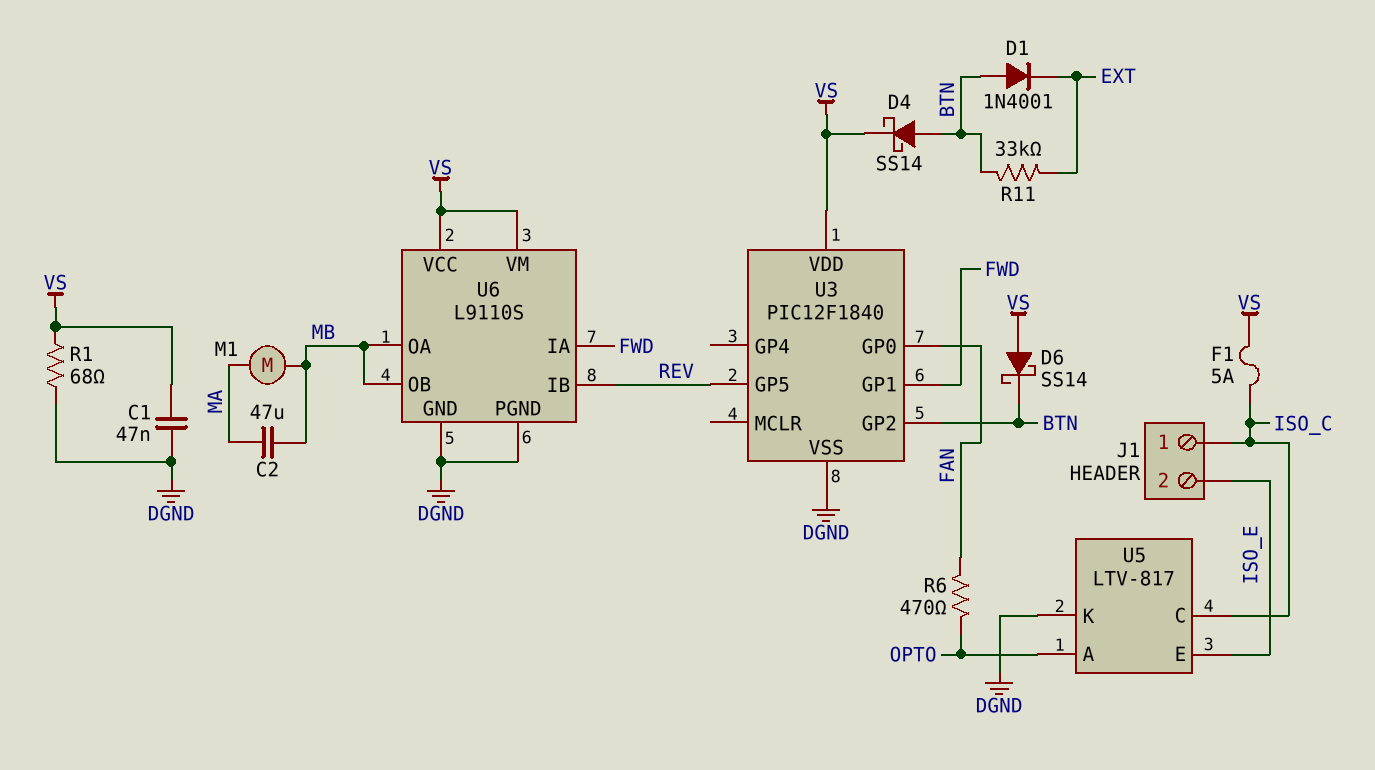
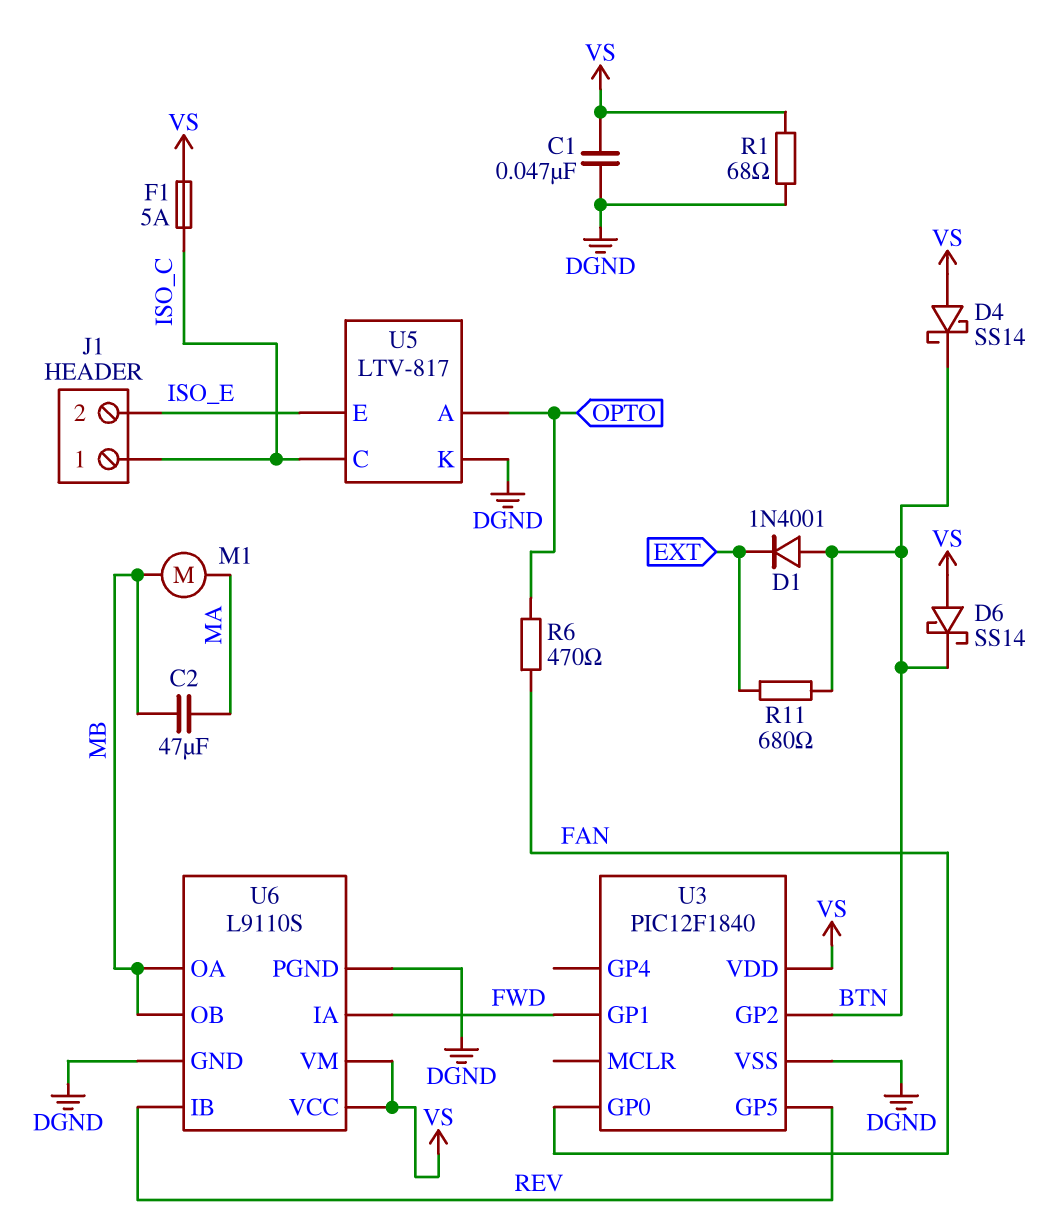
D4: schottky SS14 (A BTN, K VS) -> schottky SS14 (A VS, K BTN)
R11: 33k (BTN, EXT) -> 680 (BTN, EXT)

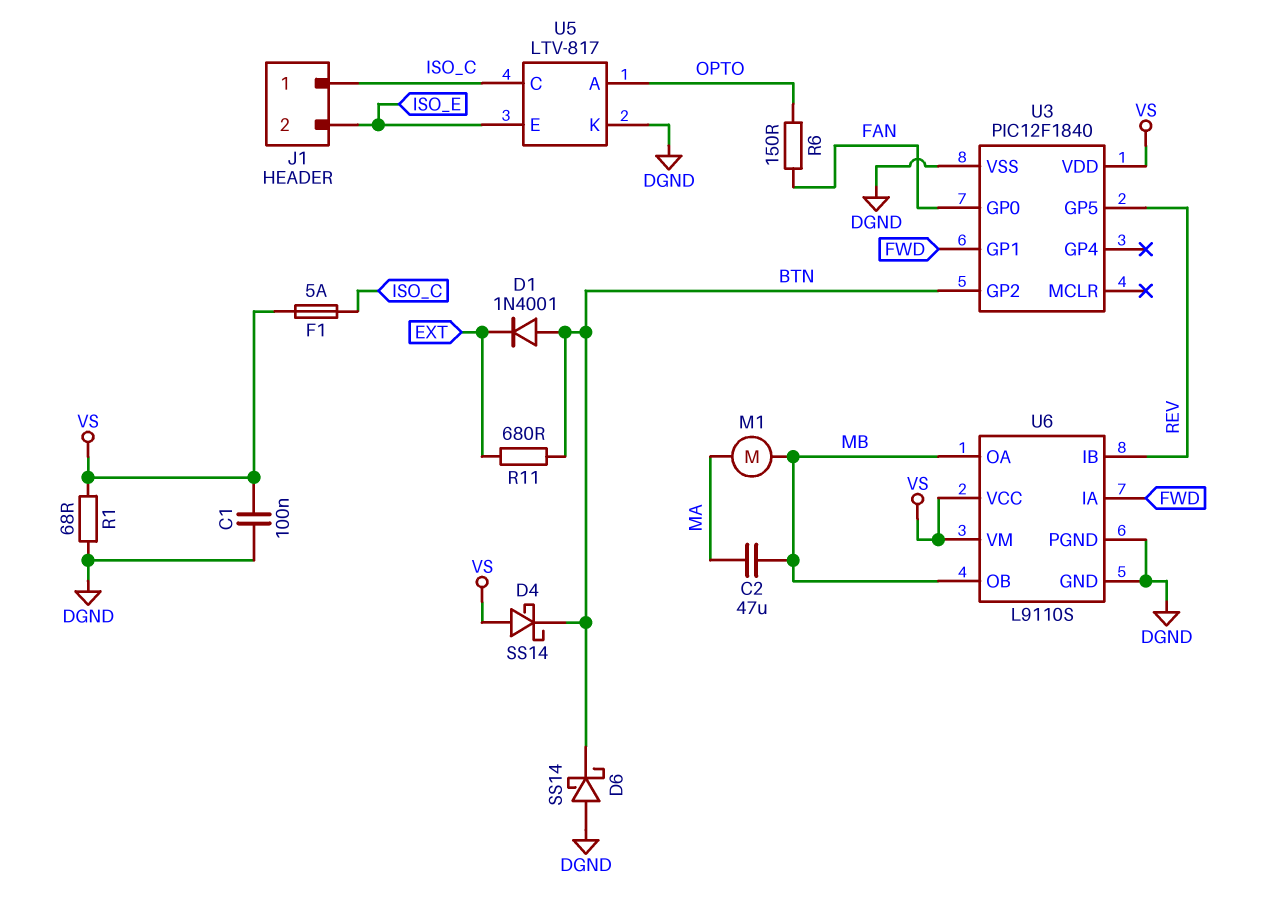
C1: 47nF (DGND, VS) -> 100nF (DGND, VS)
D6: schottky SS14 (A VS, K BTN) -> schottky SS14 (A DGND, K BTN)
R6: 470 (FAN, OPTO) -> 150 (FAN, OPTO)

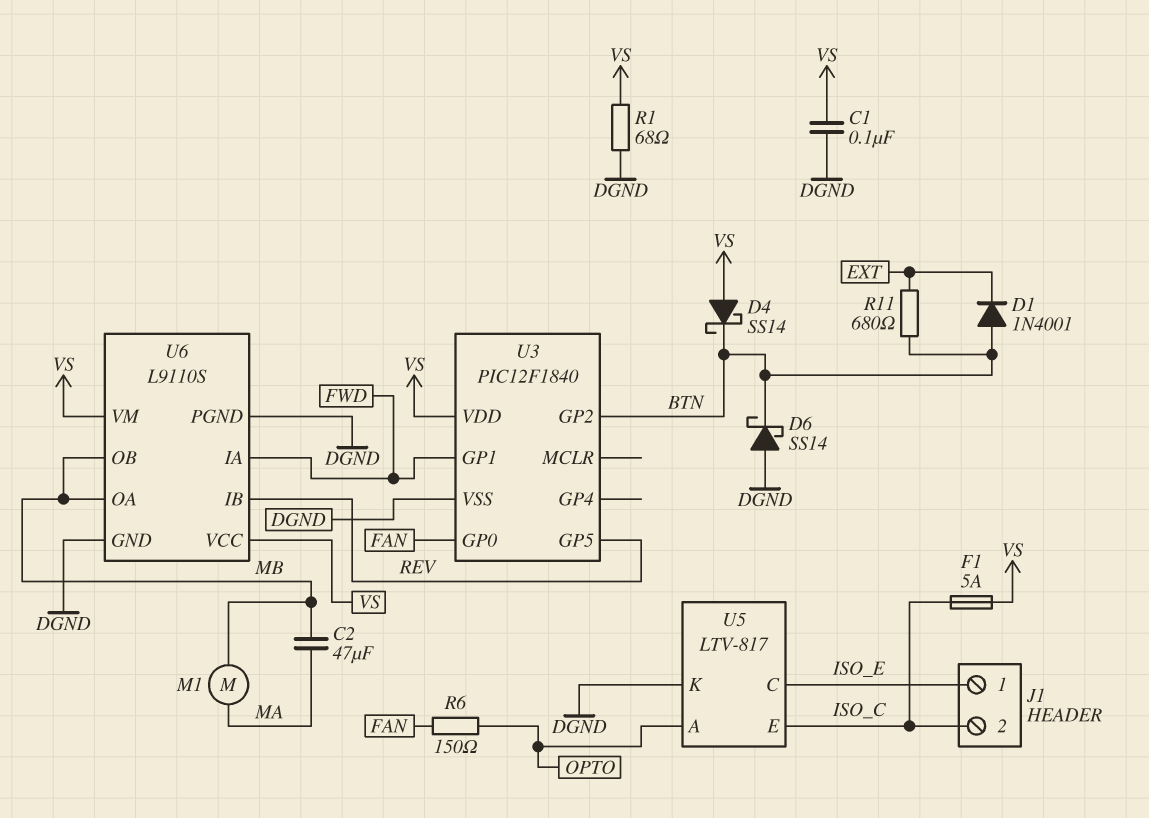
J1 pin 1: ISO_C -> ISO_E
J1 pin 2: ISO_E -> ISO_C
U5 pin C: ISO_C -> ISO_E
U5 pin E: ISO_E -> ISO_C

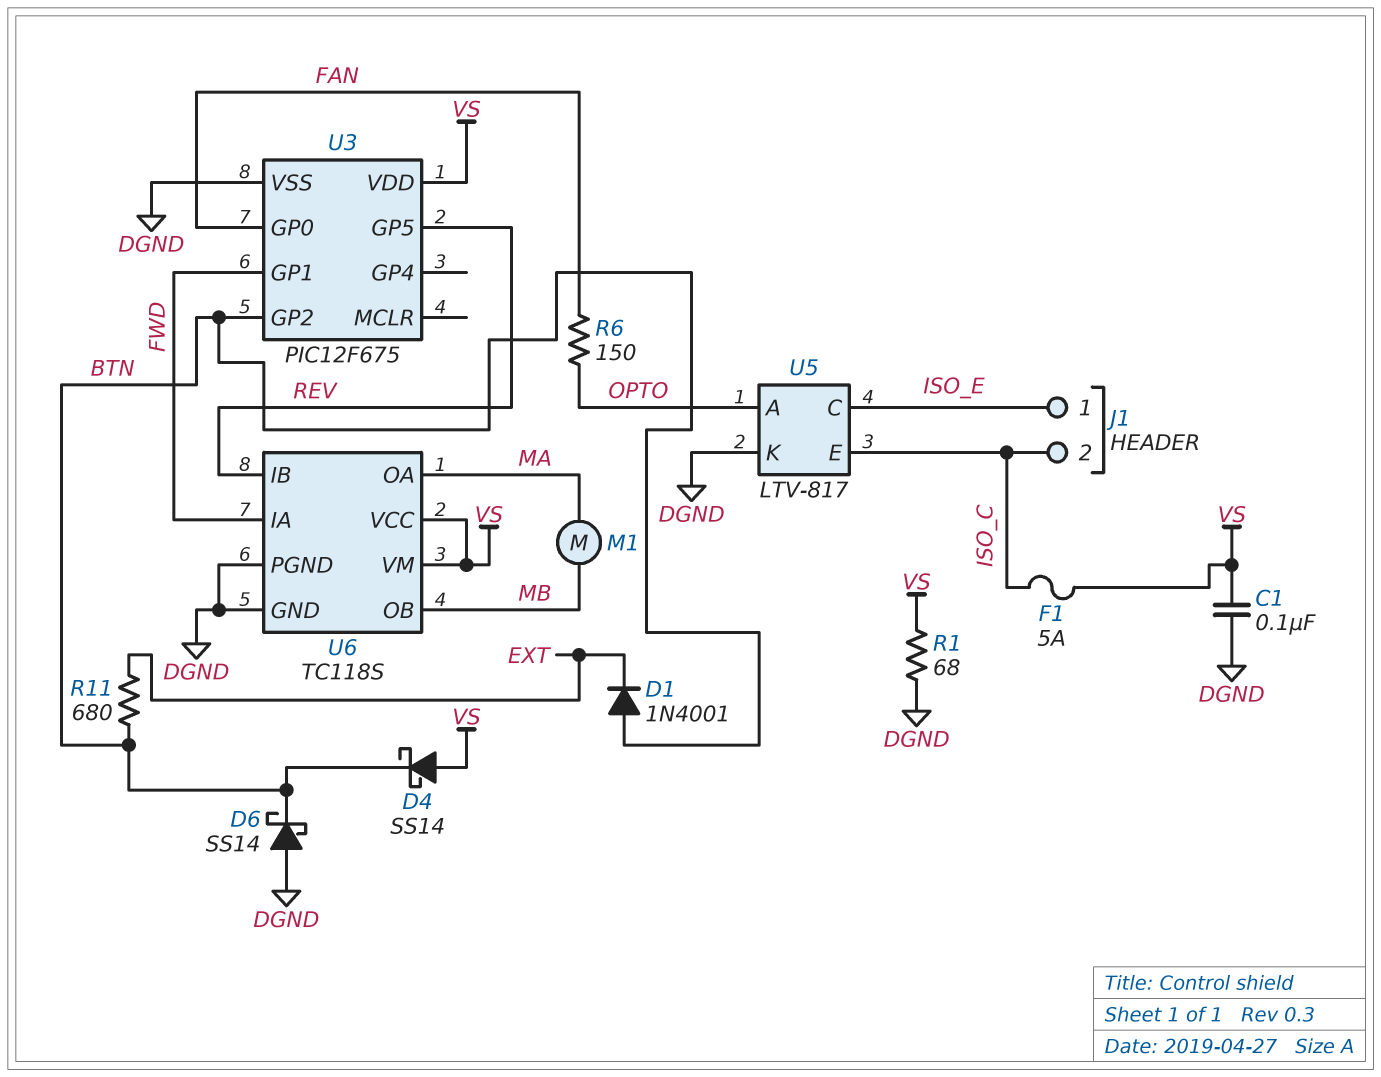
C2: 47uF (MA, MB) -> none
U3: PIC12F1840 -> PIC12F675
U6: L9110S -> TC118S
U6 pin OA: MB -> MA

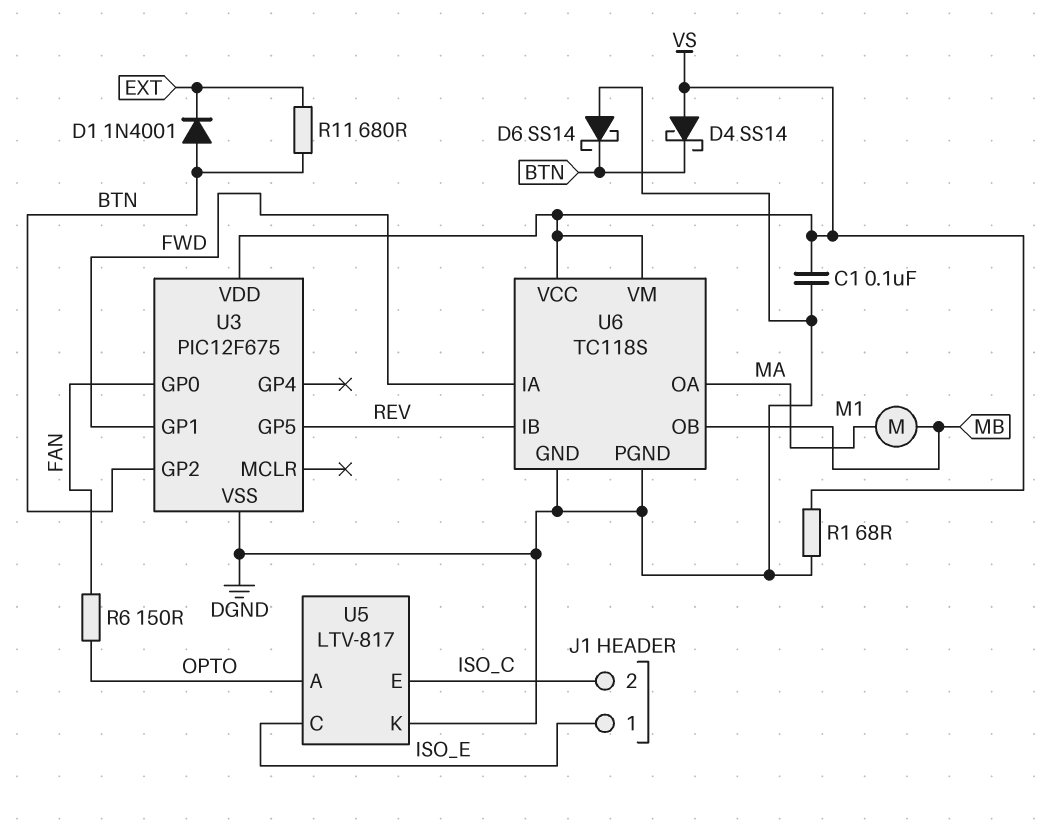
F1: 5A (ISO_C, VS) -> none

